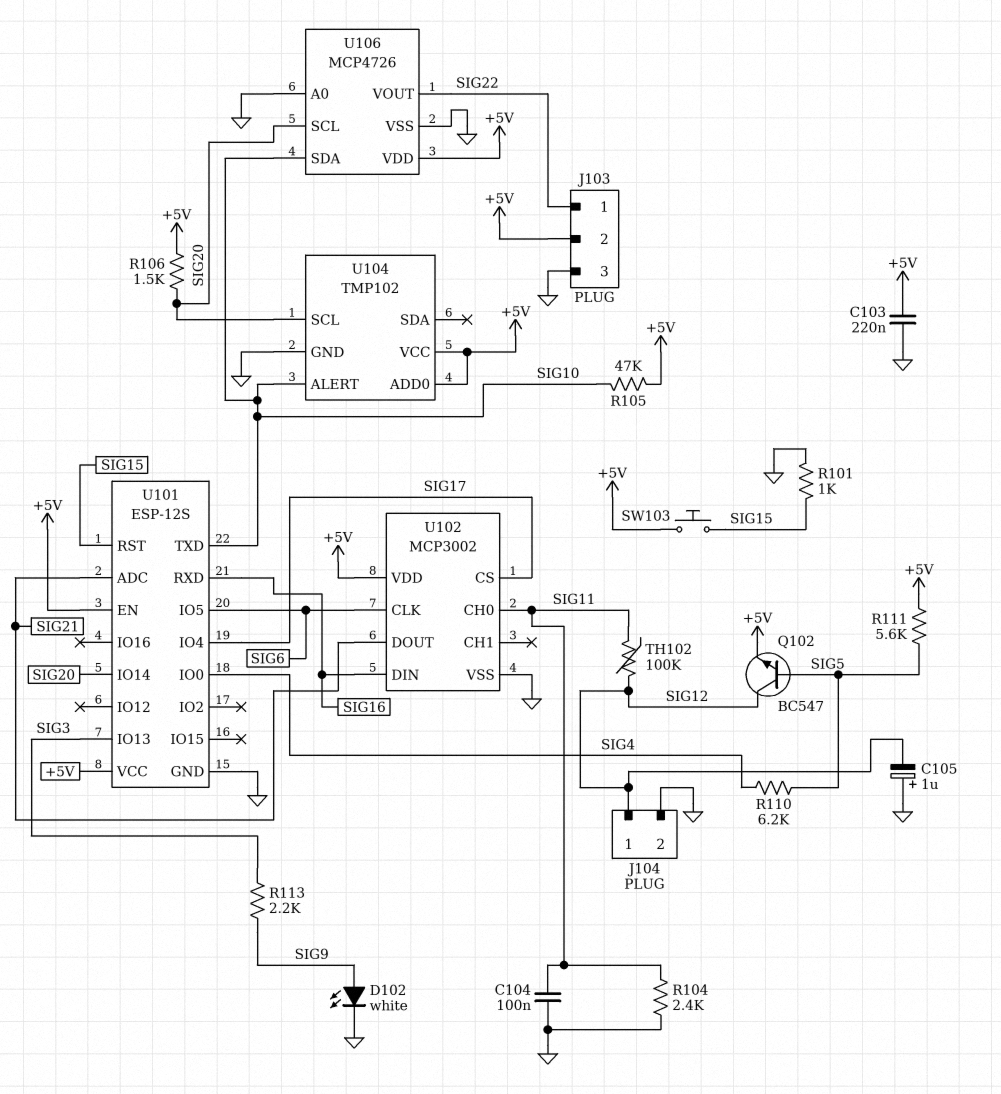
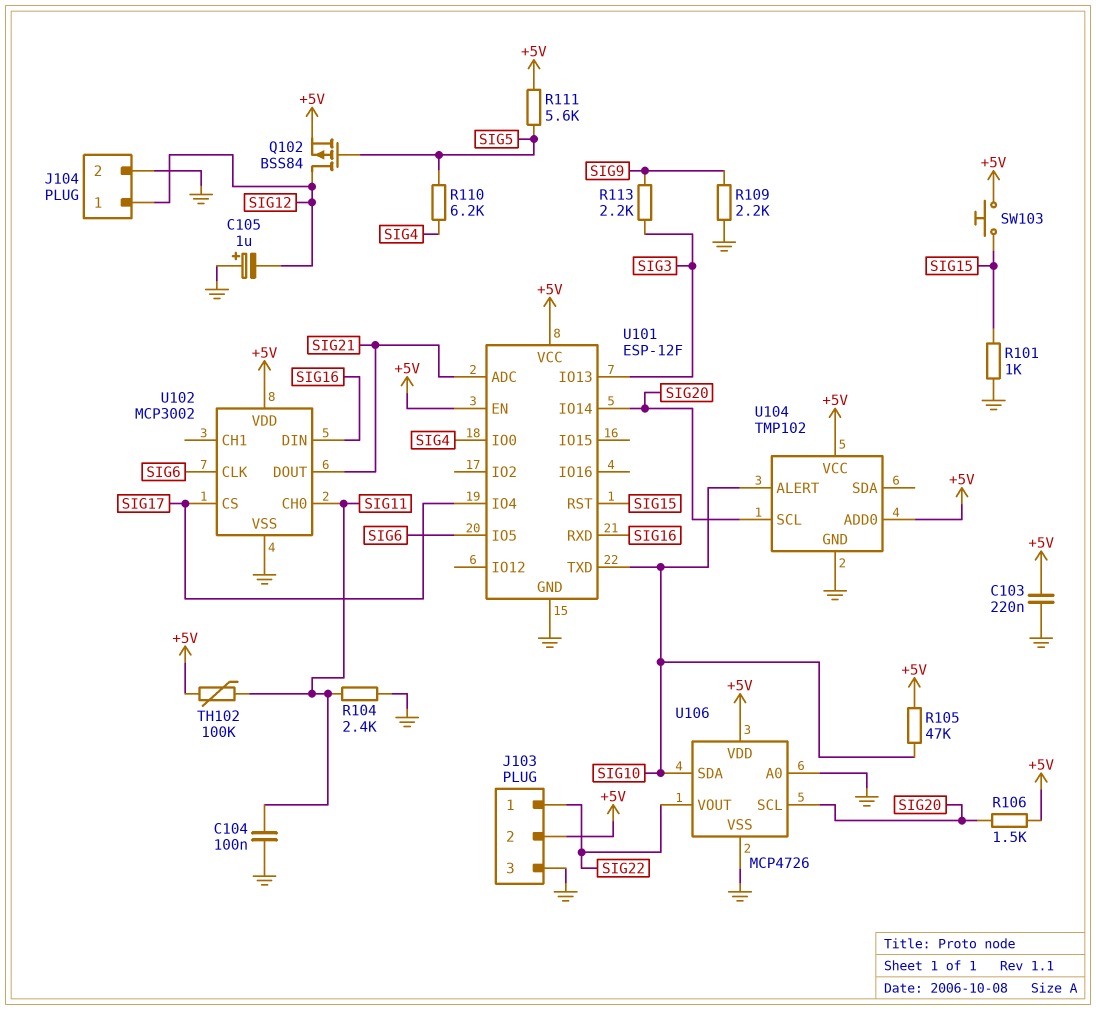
D102: LED white (A SIG9, K GND) -> none
Q102: NPN BC547 (B SIG5, C SIG12, E +5V) -> PMOS BSS84 (G SIG5, D SIG12, S +5V)
R109: none -> 2.2k (GND, SIG9)
TH102: 100k (SIG11, SIG12) -> 100k (+5V, SIG11)
U101: ESP-12S -> ESP-12F

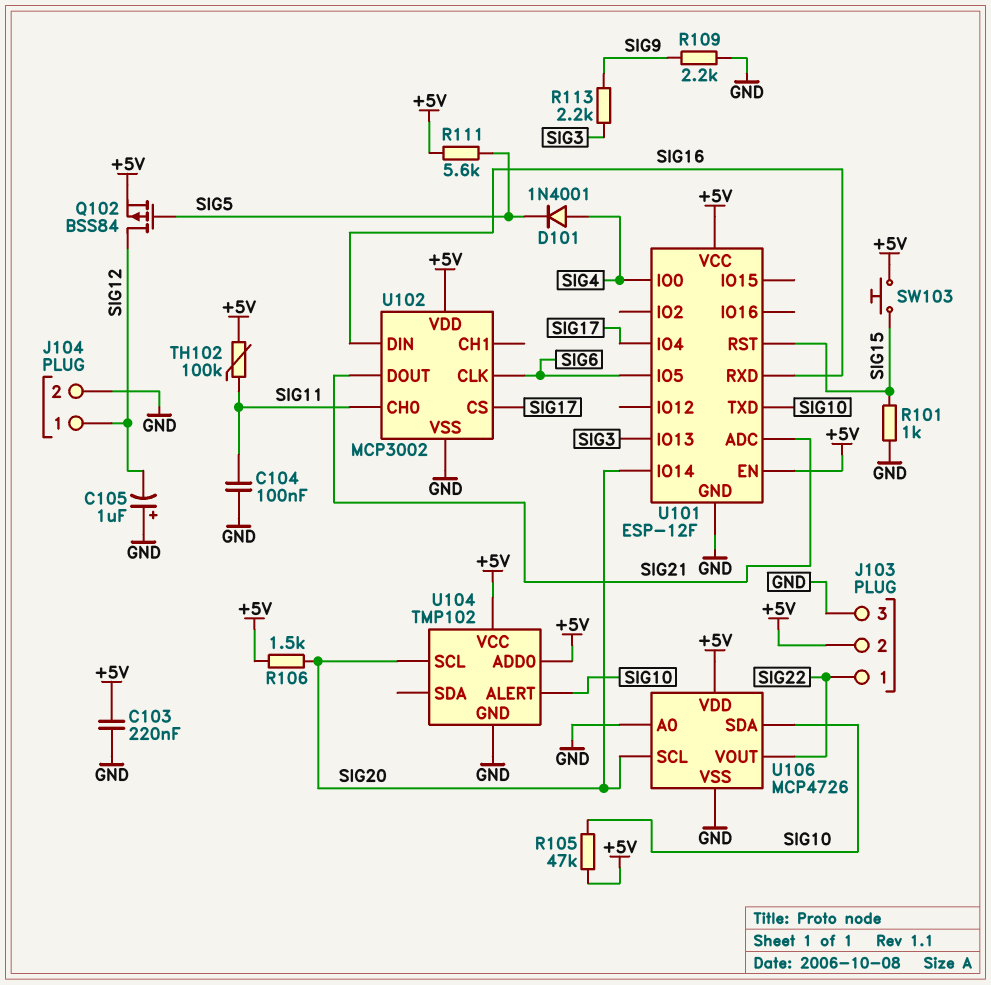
D101: none -> diode 1N4001 (A SIG4, K SIG5)
R104: 2.4k (GND, SIG11) -> none
R110: 6.2k (SIG4, SIG5) -> none

